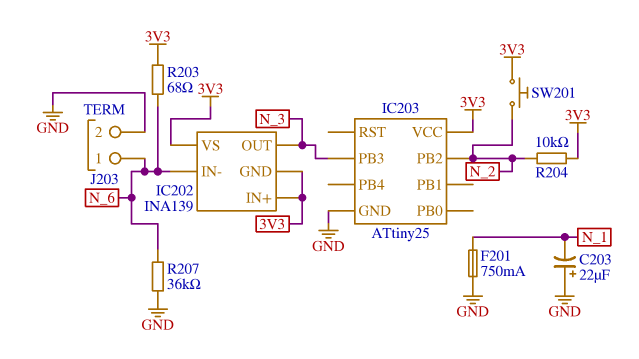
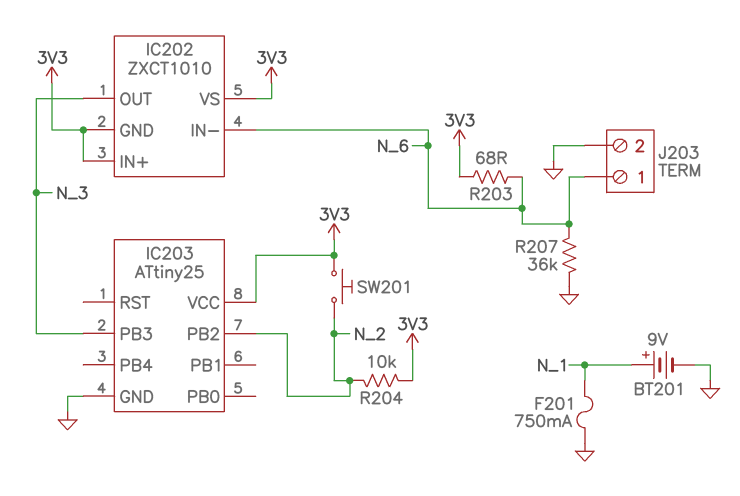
BT201: none -> 9V (plus N_1, minus GND)
C203: 22uF (plus GND, minus N_1) -> none
IC202: INA139 -> ZXCT1010

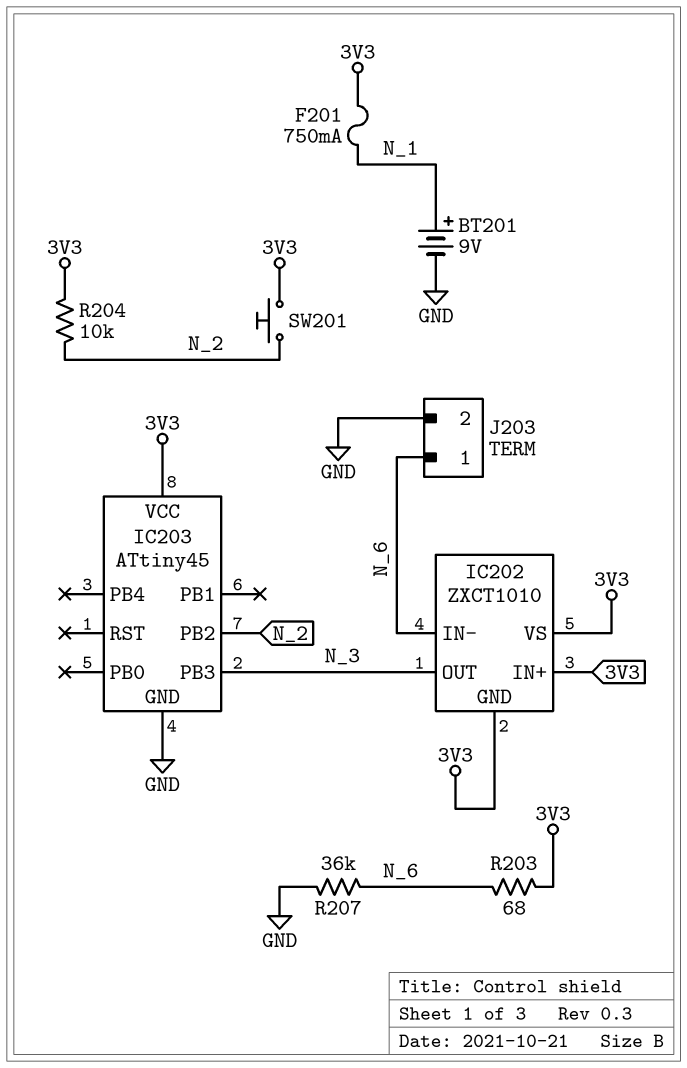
F201: 750mA (GND, N_1) -> 750mA (3V3, N_1)
IC203: ATtiny25 -> ATtiny45

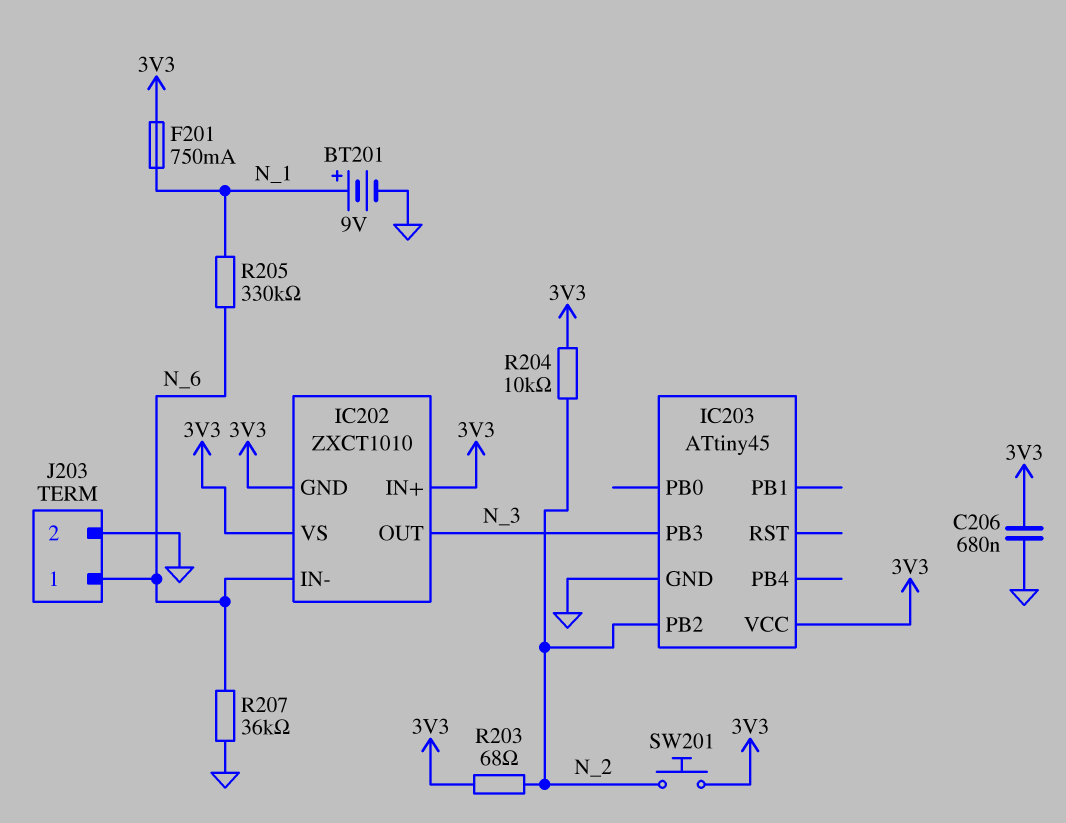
C206: none -> 680nF (3V3, GND)
R203: 68 (3V3, N_6) -> 68 (3V3, N_2)
R205: none -> 330k (N_1, N_6)

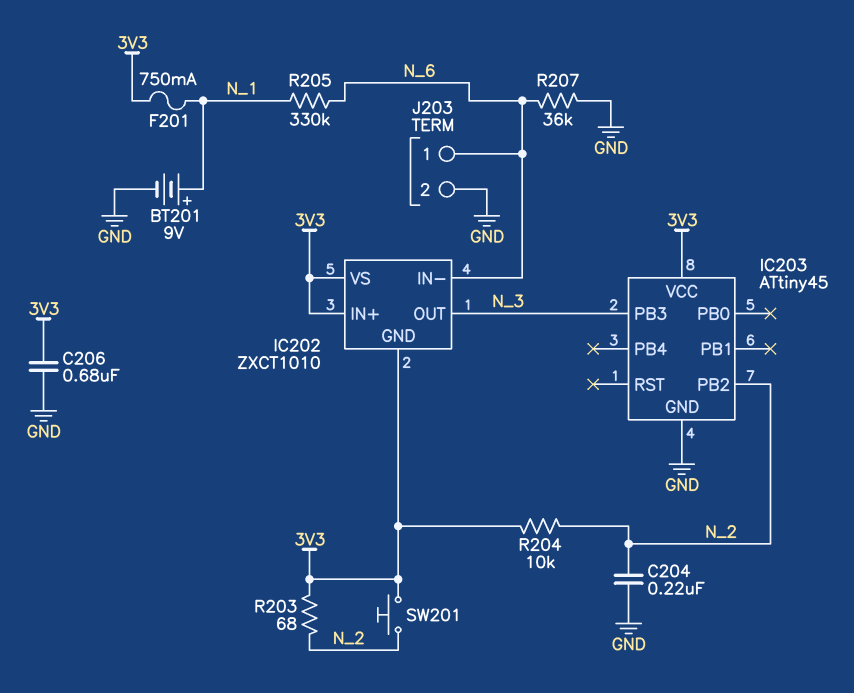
C204: none -> 220nF (GND, N_2)

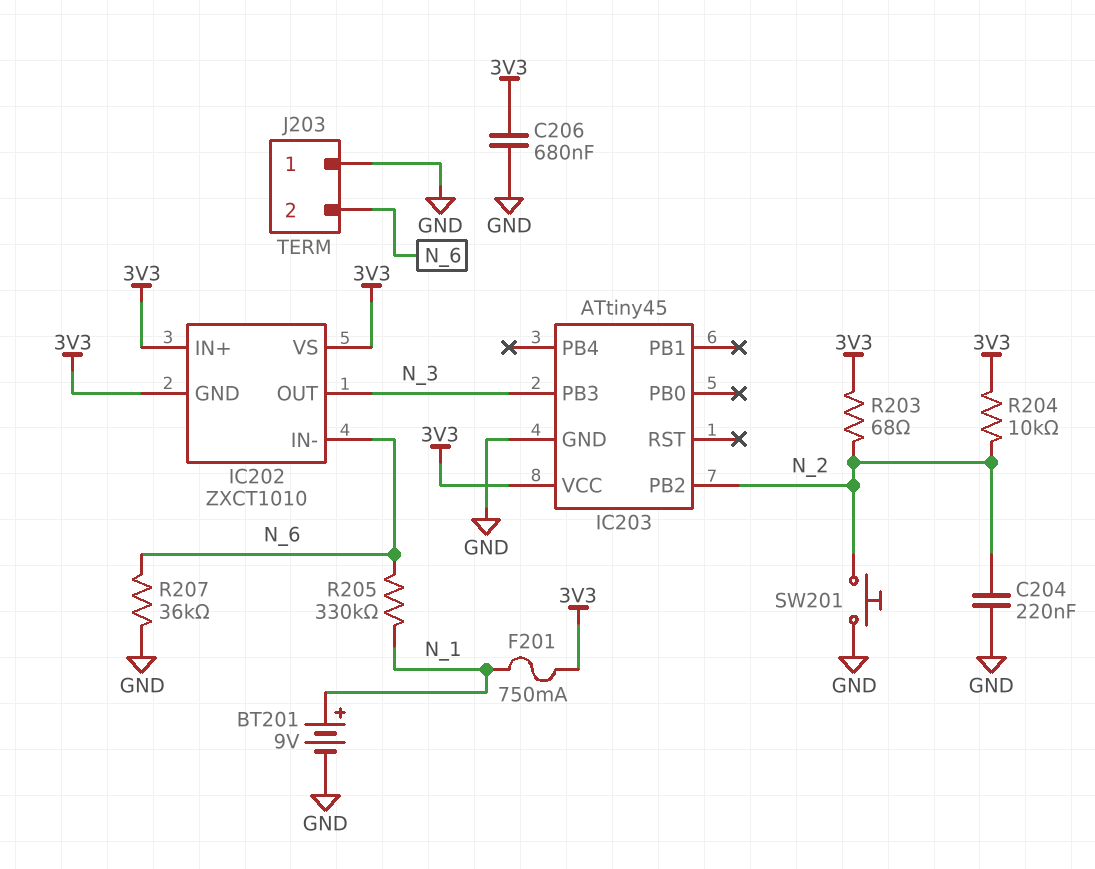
J203 pin 1: N_6 -> GND
J203 pin 2: GND -> N_6
SW201: button (3V3, N_2) -> button (GND, N_2)

